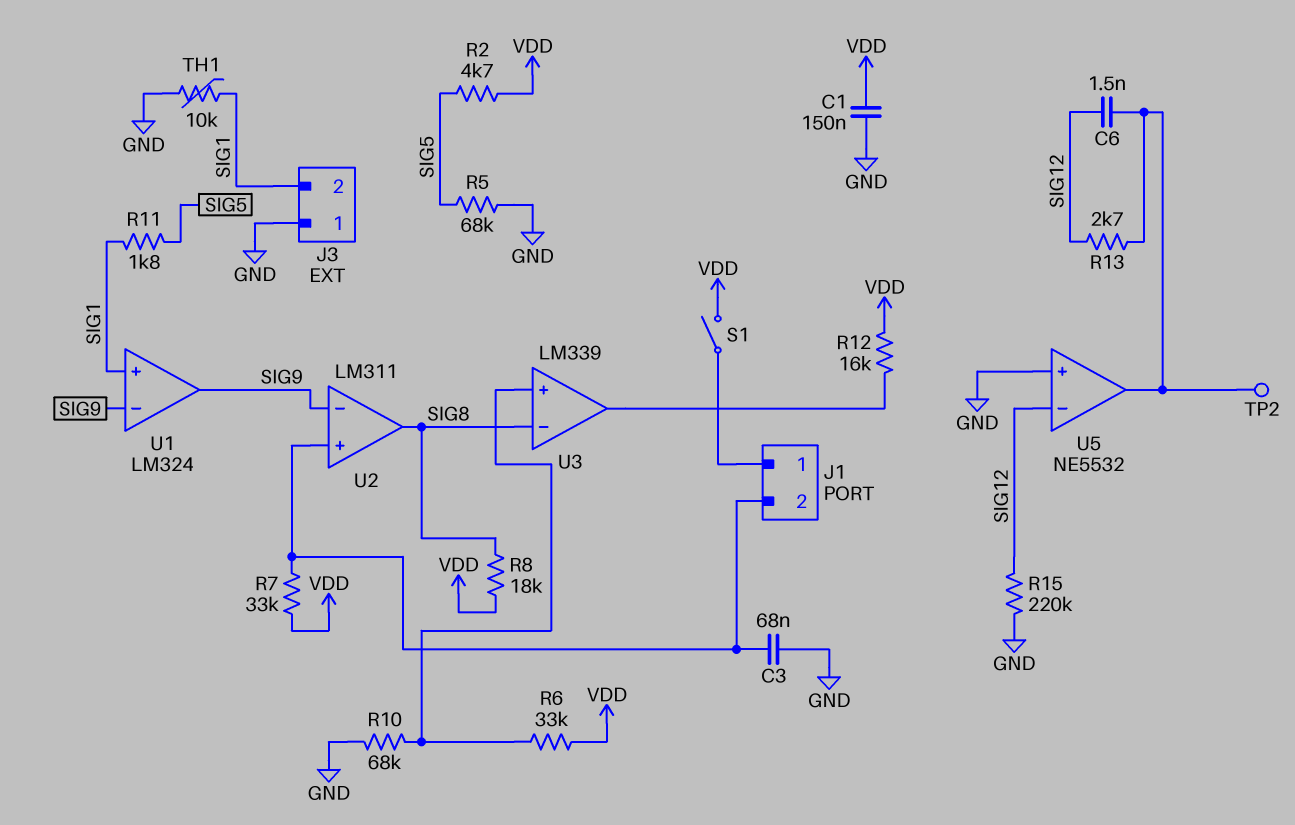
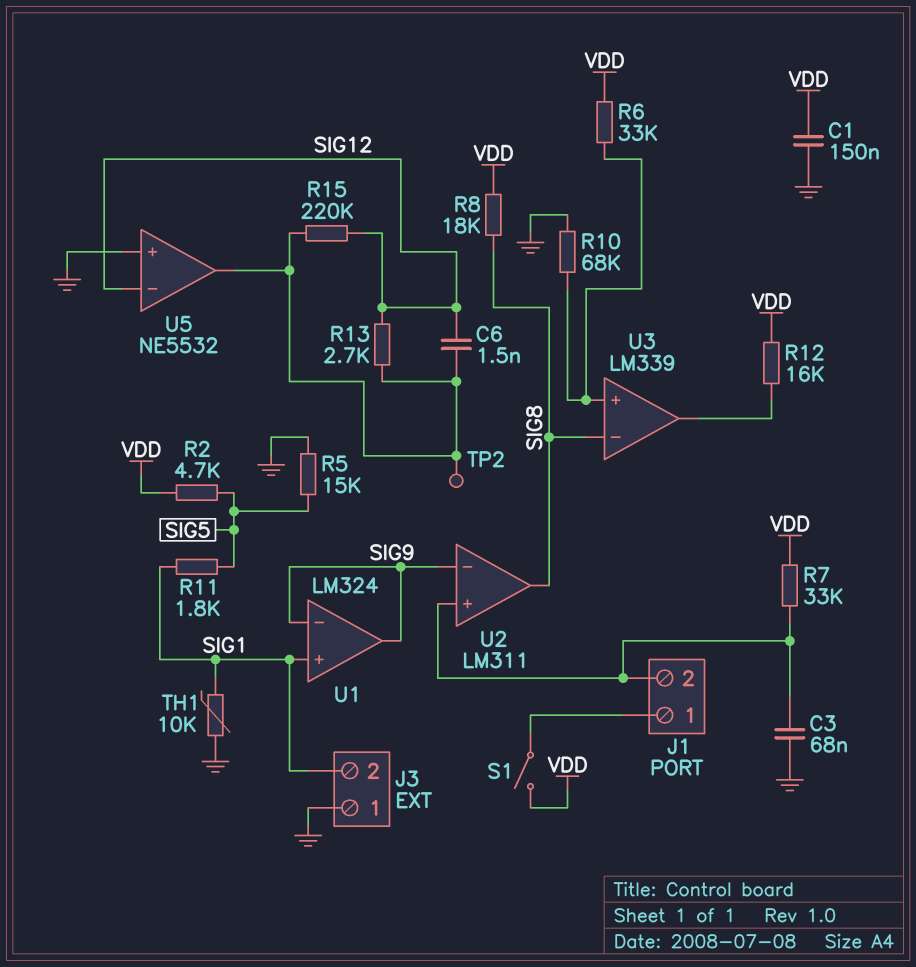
R5: 68k (GND, SIG5) -> 15k (GND, SIG5)
R15: 220k (GND, SIG12) -> 220k (SIG12, U5/out)

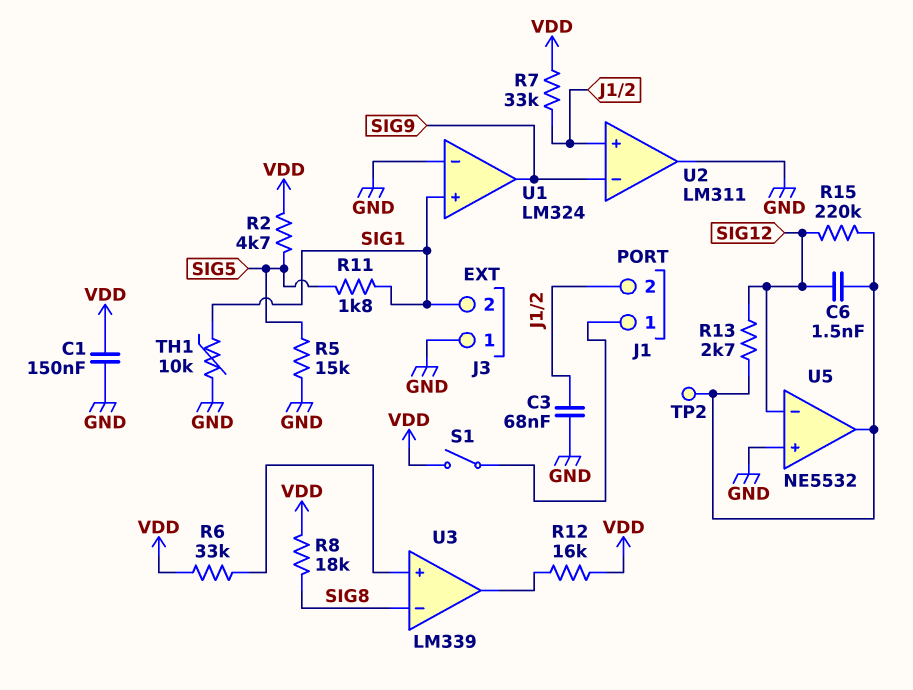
R10: 68k (GND, U3/in+) -> none
U1 pin in-: SIG9 -> GND
U2 pin out: SIG8 -> GND

